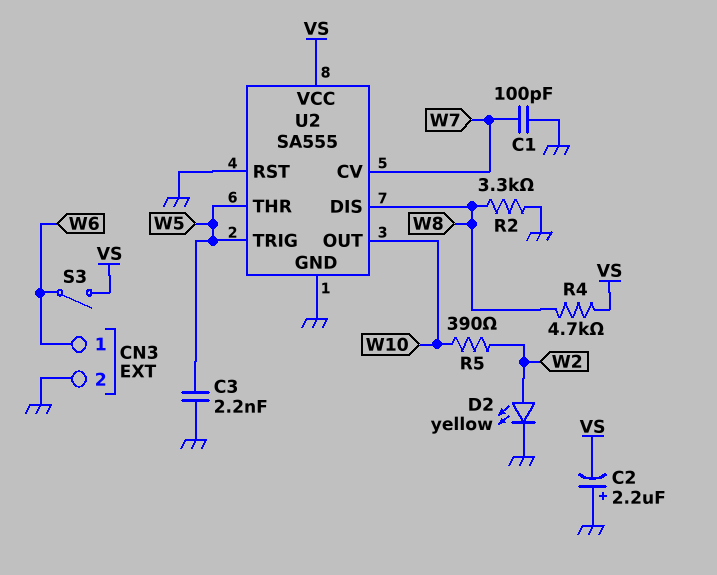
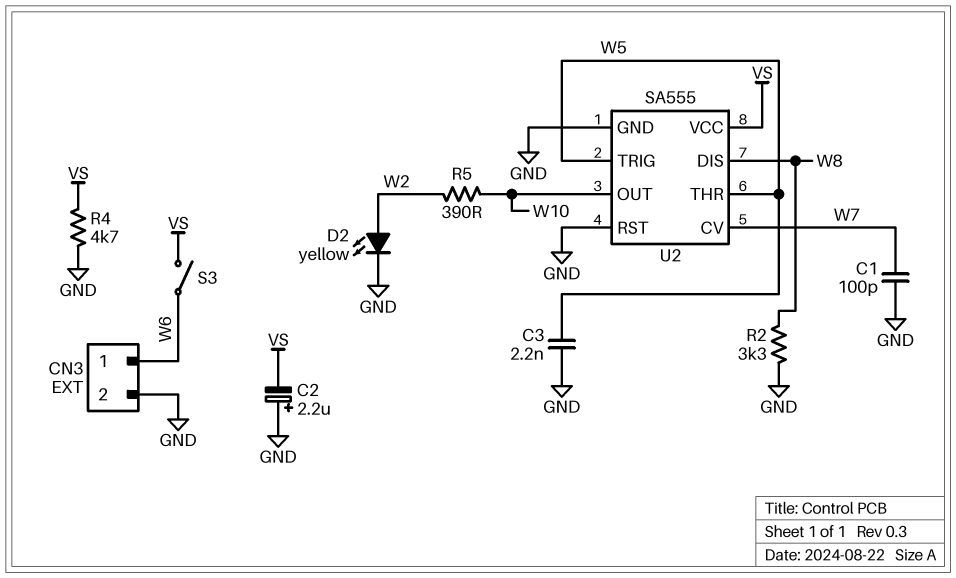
R4: 4.7k (VS, W8) -> 4.7k (GND, VS)

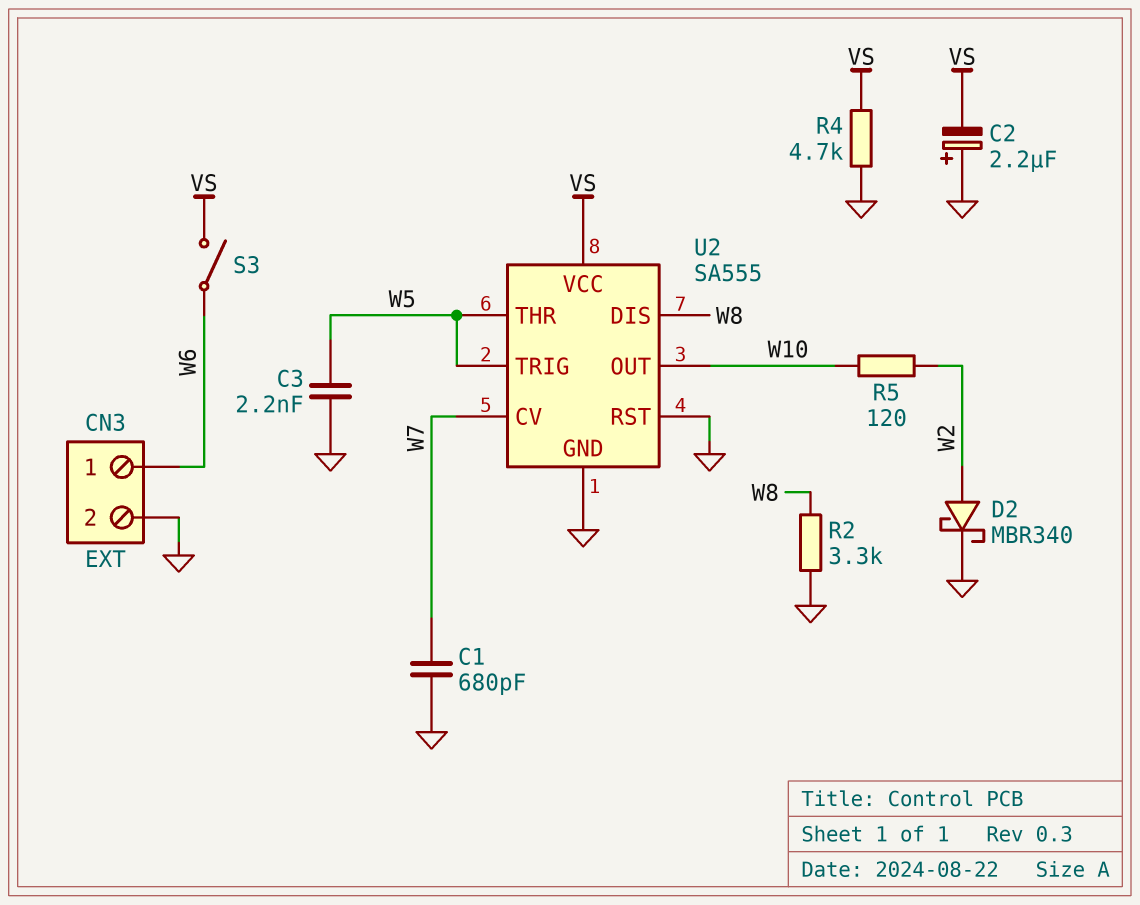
C1: 100pF (GND, W7) -> 680pF (GND, W7)
D2: LED yellow (A W2, K GND) -> schottky MBR340 (A W2, K GND)
R5: 390 (W2, W10) -> 120 (W2, W10)

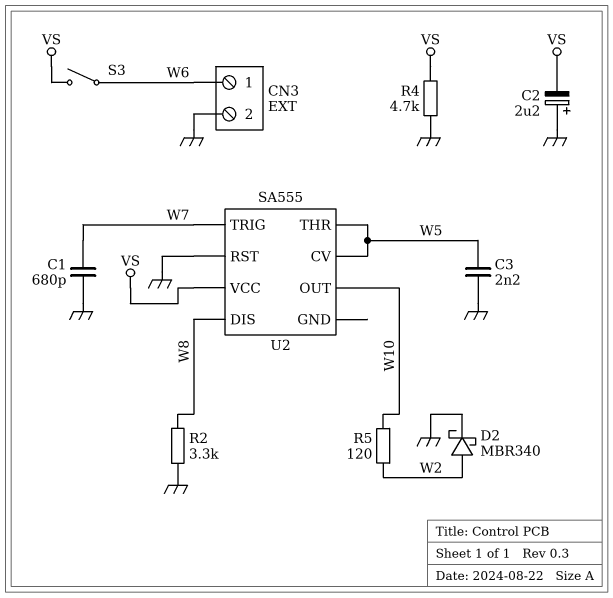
U2 pin CV: W7 -> W5
U2 pin GND: GND -> none
U2 pin TRIG: W5 -> W7

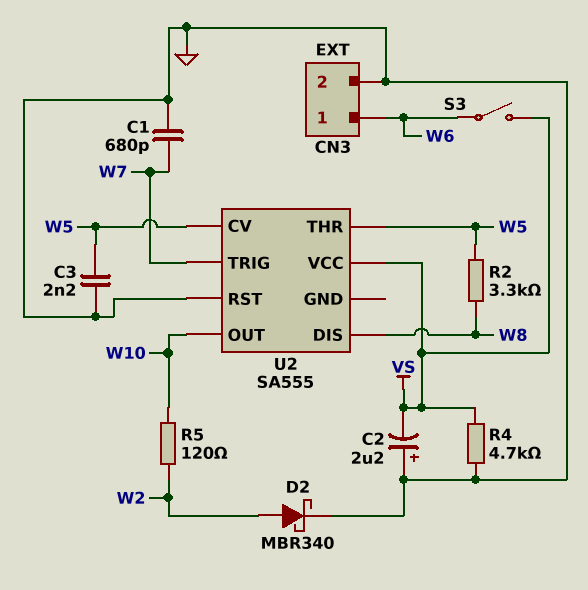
R2: 3.3k (GND, W8) -> 3.3k (W5, W8)

